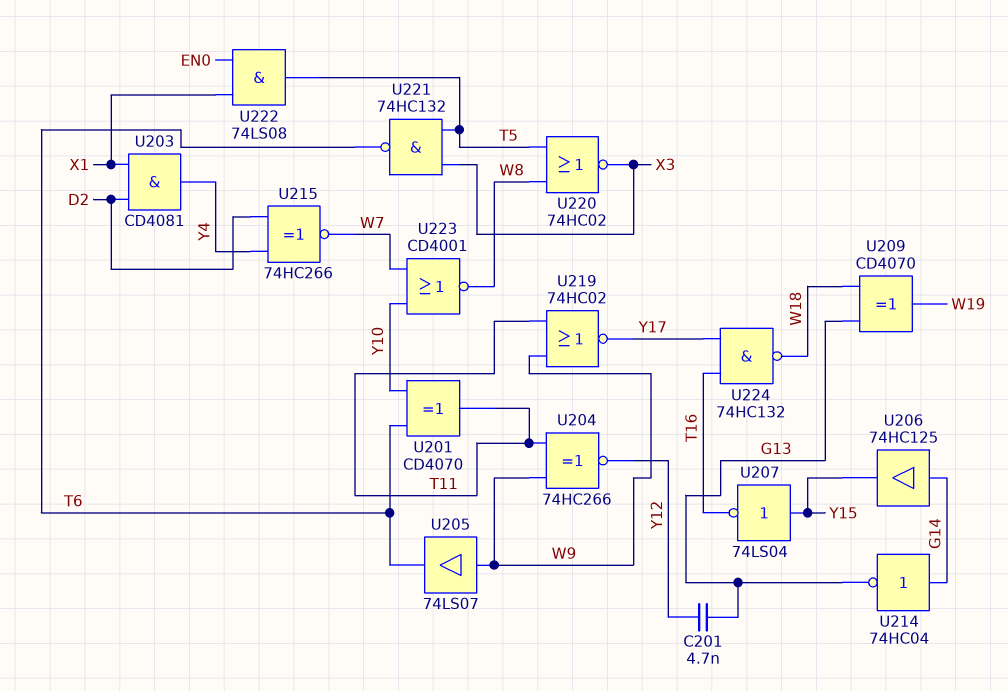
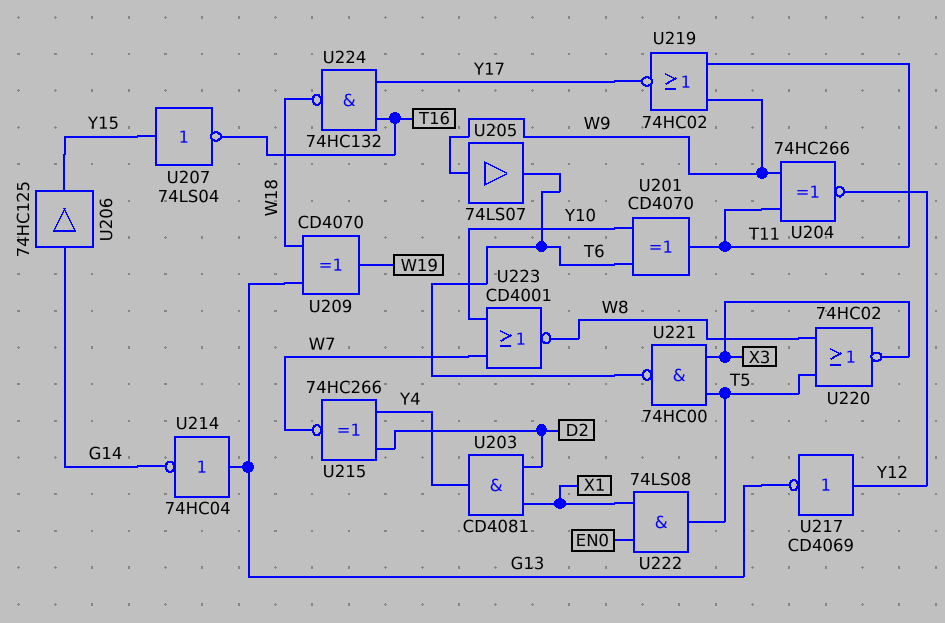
C201: 4.7nF (G13, Y12) -> none
U214: NOT 74HC04 (in G14, out G13) -> NOT 74HC04 (in G13, out G14)
U217: none -> NOT CD4069 (in Y12, out G13)
U221: NAND 74HC132 (in T5, in X3, out T6) -> NAND 74HC00 (in T5, in X3, out T6)

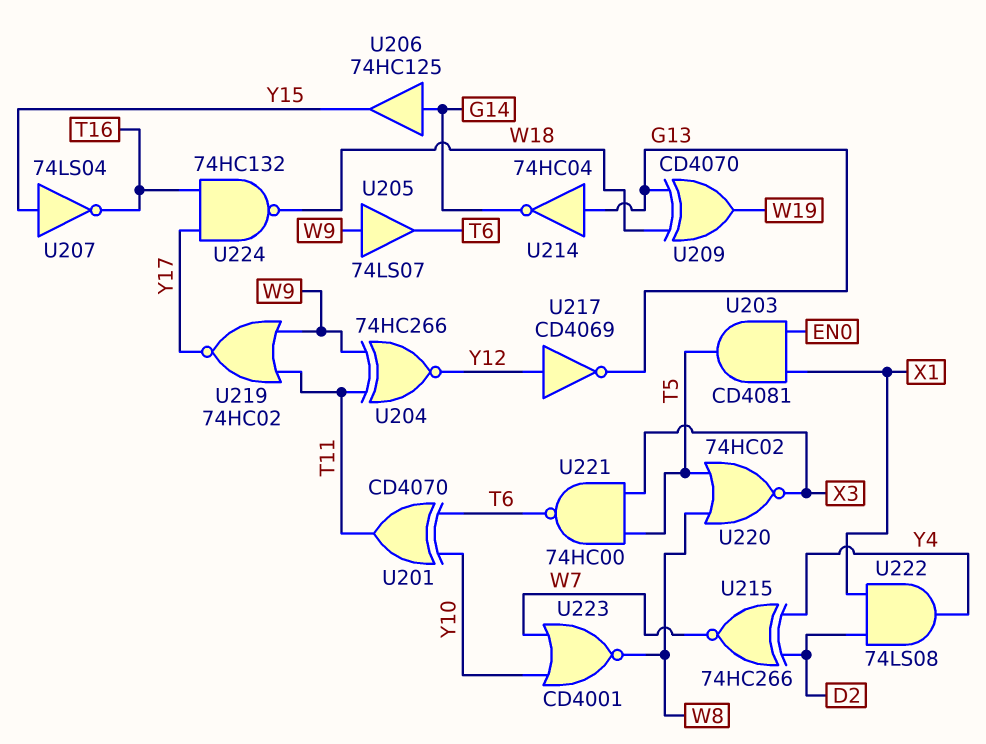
U203: AND CD4081 (in D2, in X1, out Y4) -> AND CD4081 (in EN0, in X1, out T5)
U222: AND 74LS08 (in EN0, in X1, out T5) -> AND 74LS08 (in D2, in X1, out Y4)

